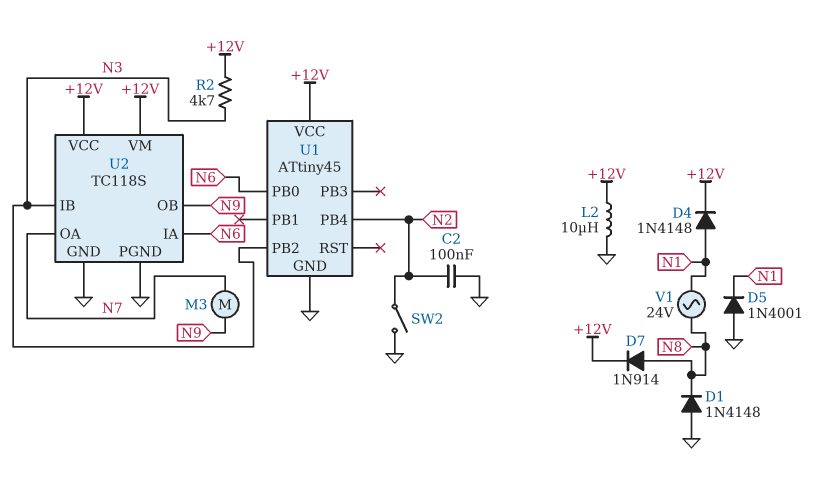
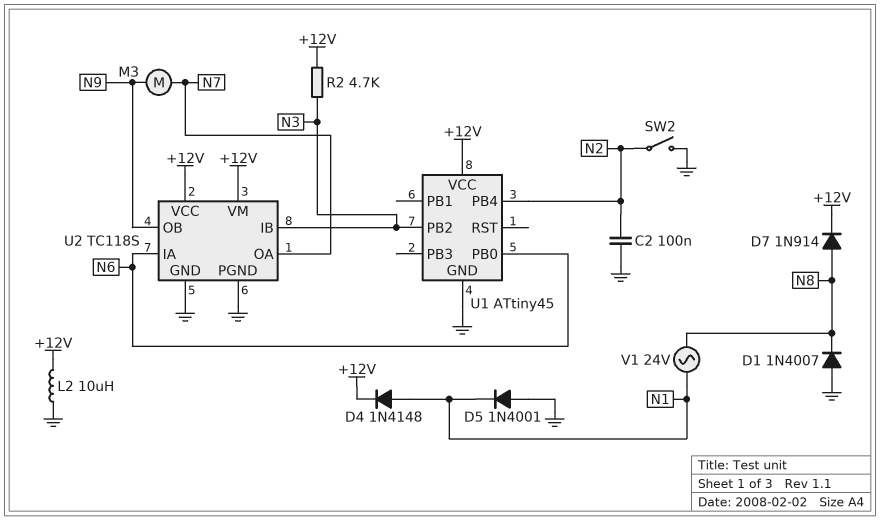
D1: diode 1N4148 (A GND, K N8) -> diode 1N4007 (A GND, K N8)

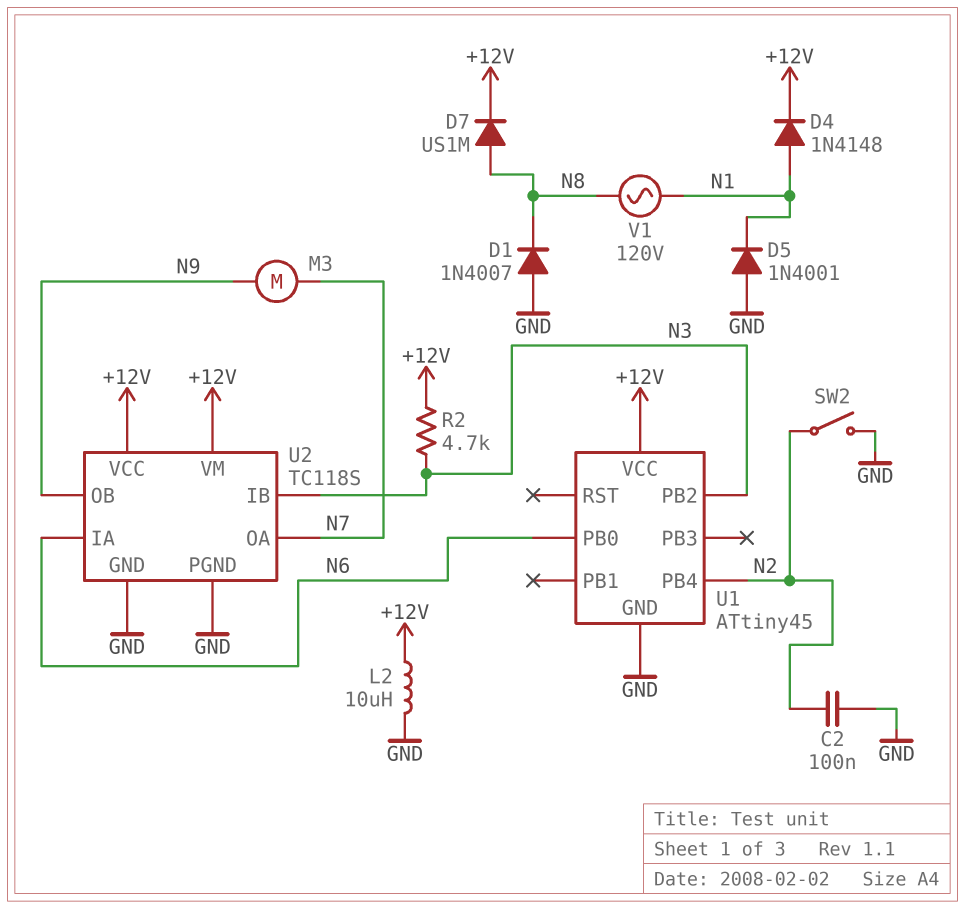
D7: diode 1N914 (A N8, K +12V) -> diode US1M (A N8, K +12V)
V1: AC 24V (N1, N8) -> AC 120V (N1, N8)

